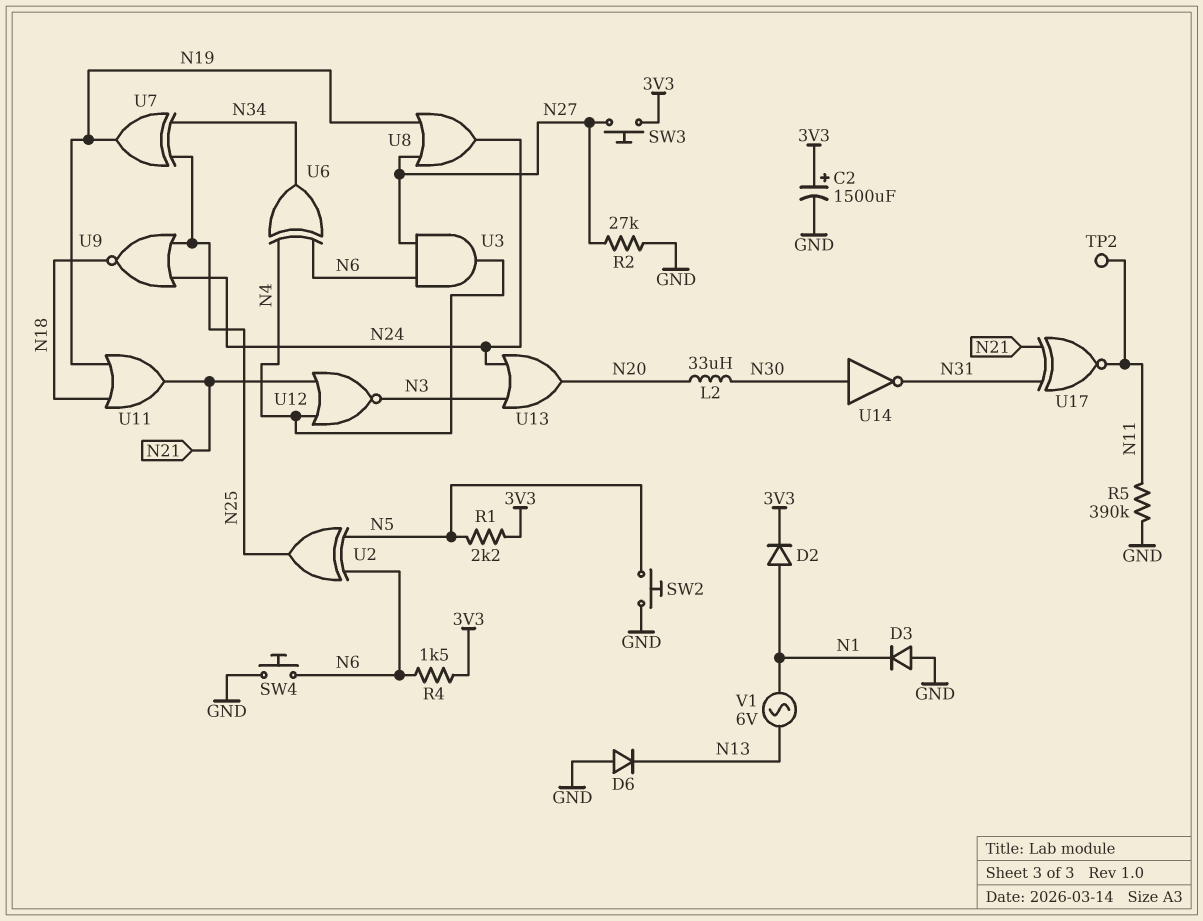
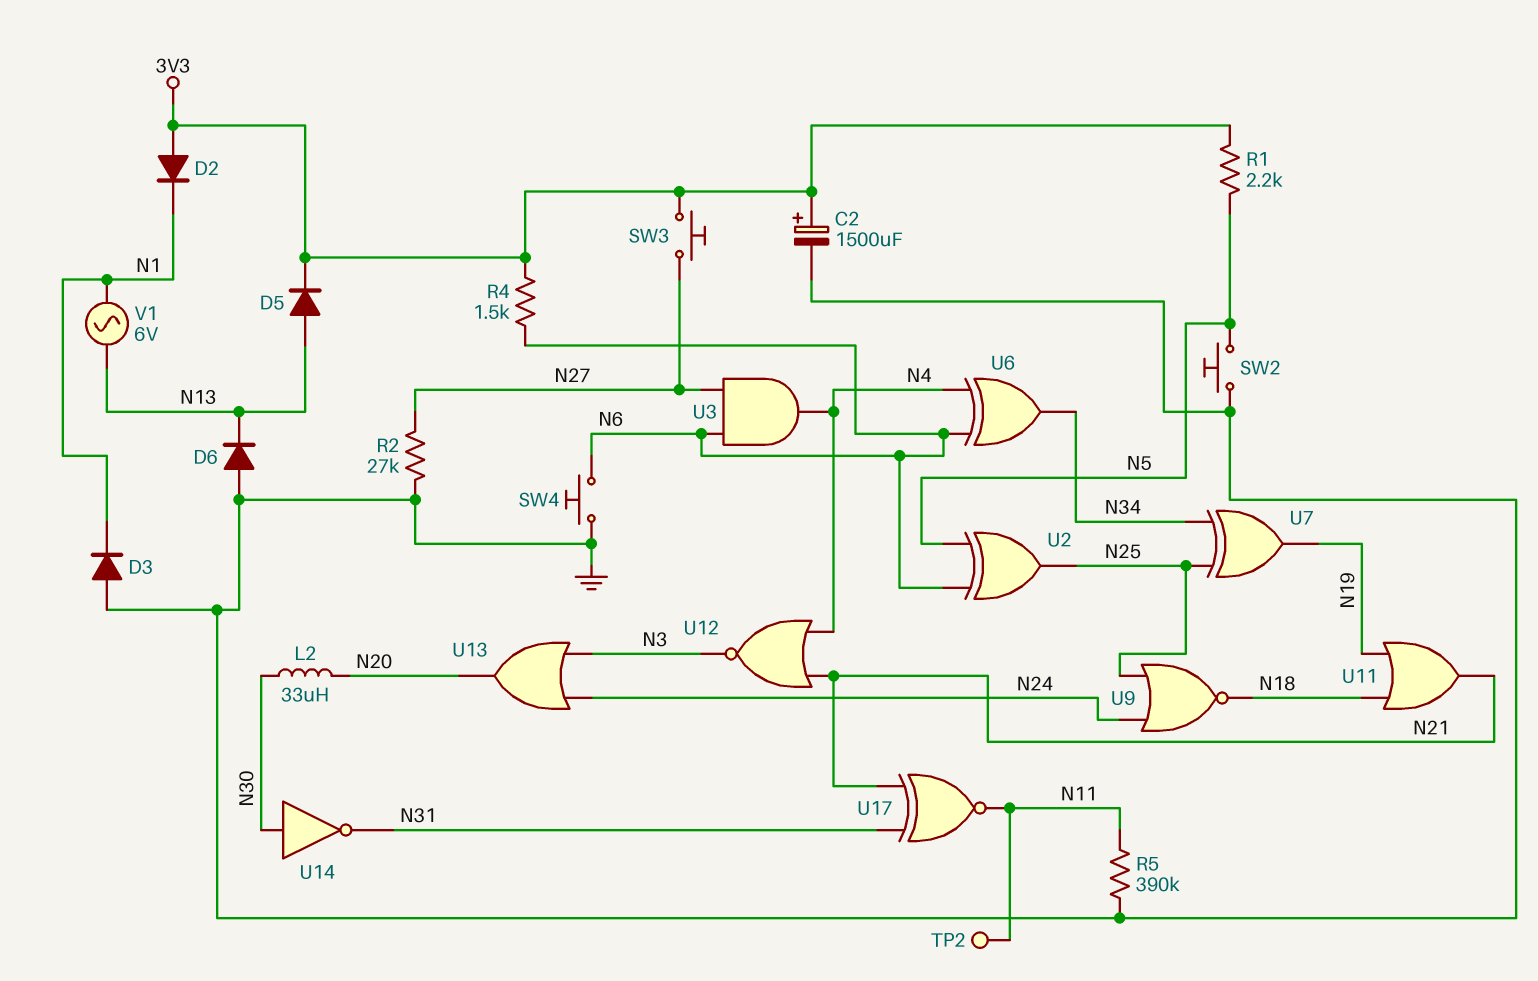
D2: diode (A N1, K 3V3) -> diode (A 3V3, K N1)
D5: none -> diode (A N13, K 3V3)
U8: OR (in N19, in N27, out N24) -> none

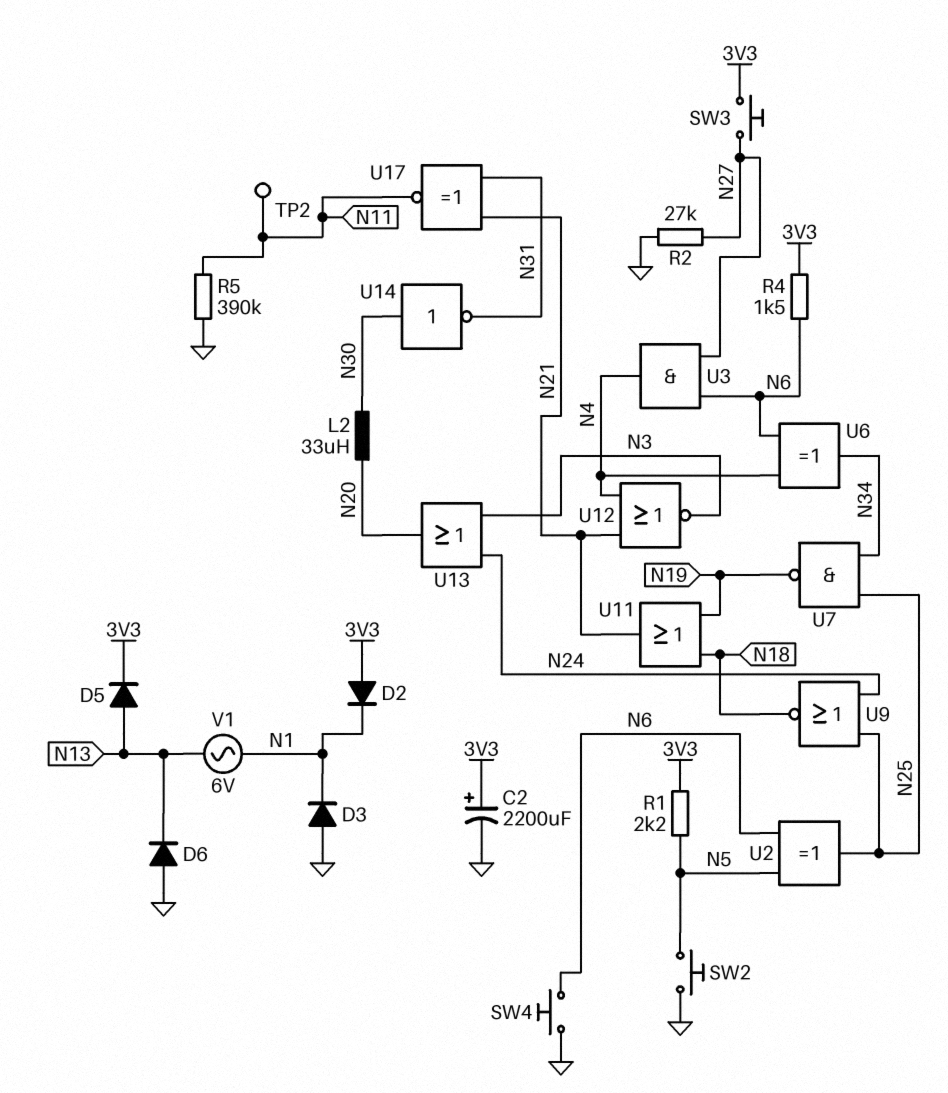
C2: 1500uF (plus 3V3, minus GND) -> 2200uF (plus 3V3, minus GND)
U7: XOR (in N25, in N34, out N19) -> NAND (in N25, in N34, out N19)

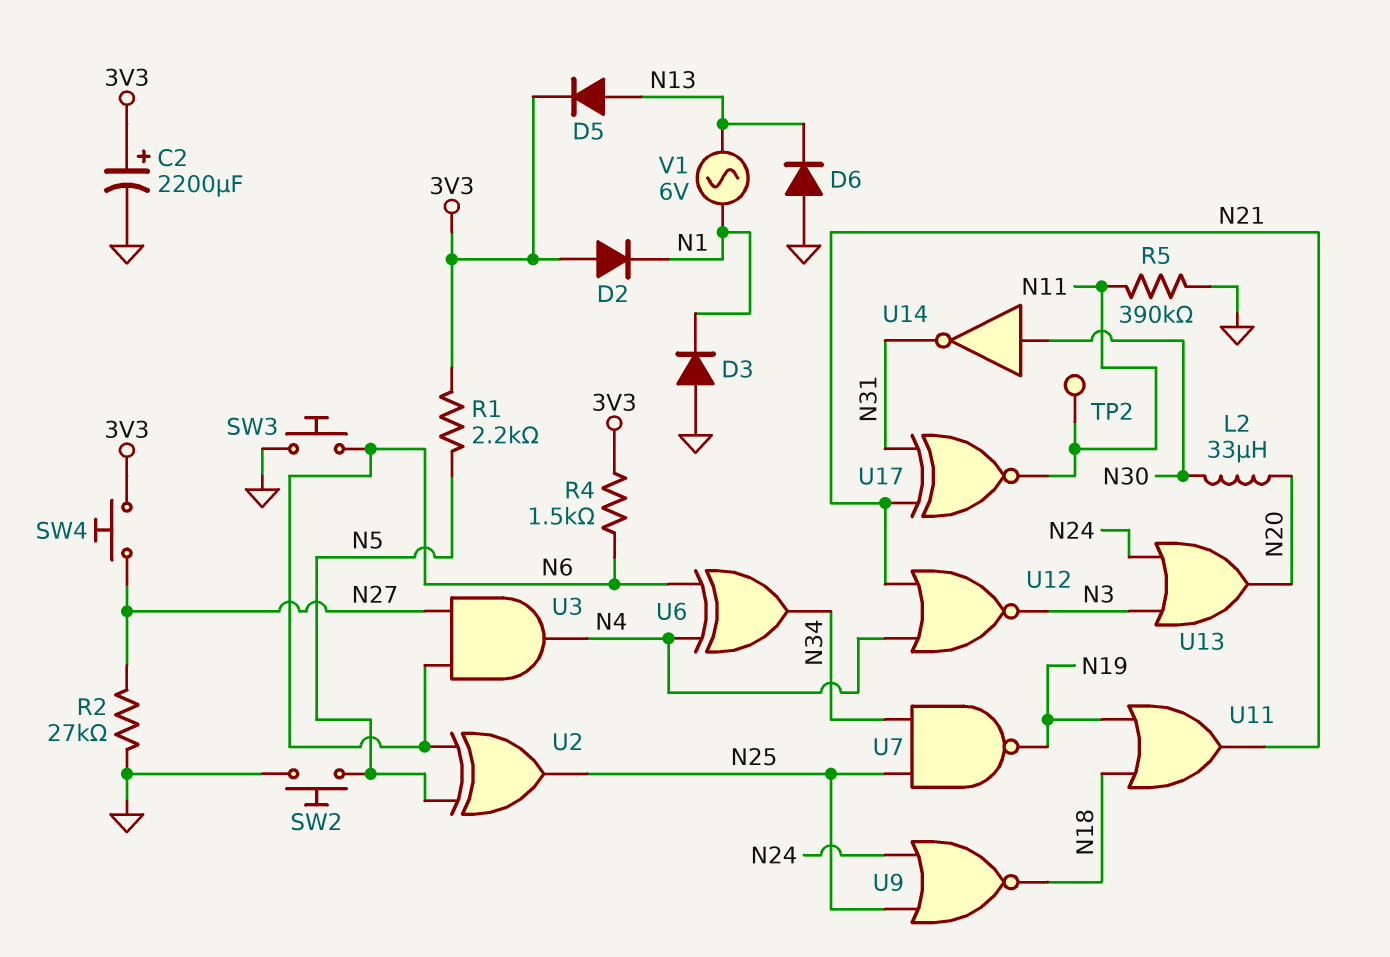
SW3: button (3V3, N27) -> button (GND, N6)
SW4: button (GND, N6) -> button (3V3, N27)

